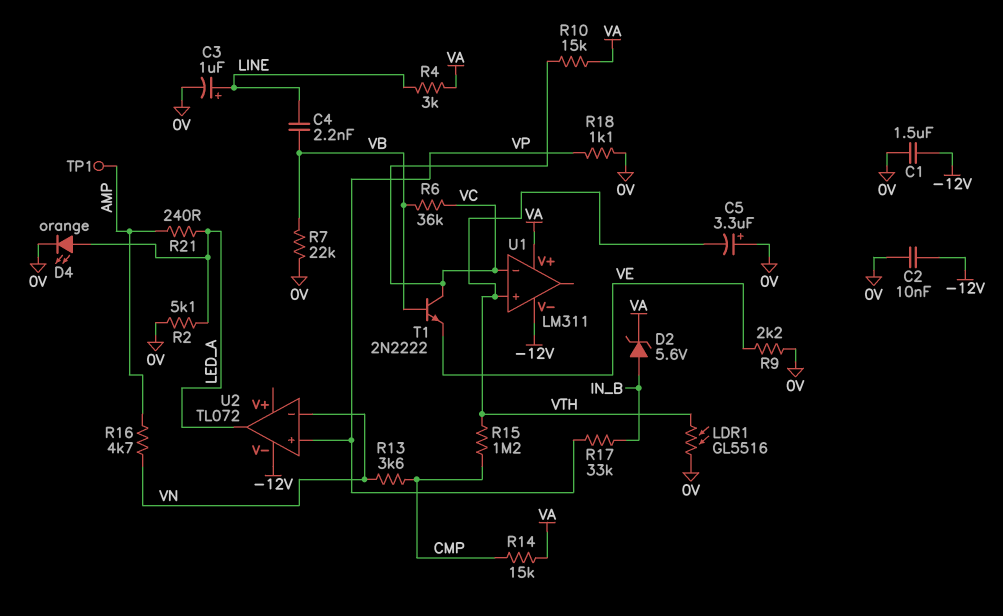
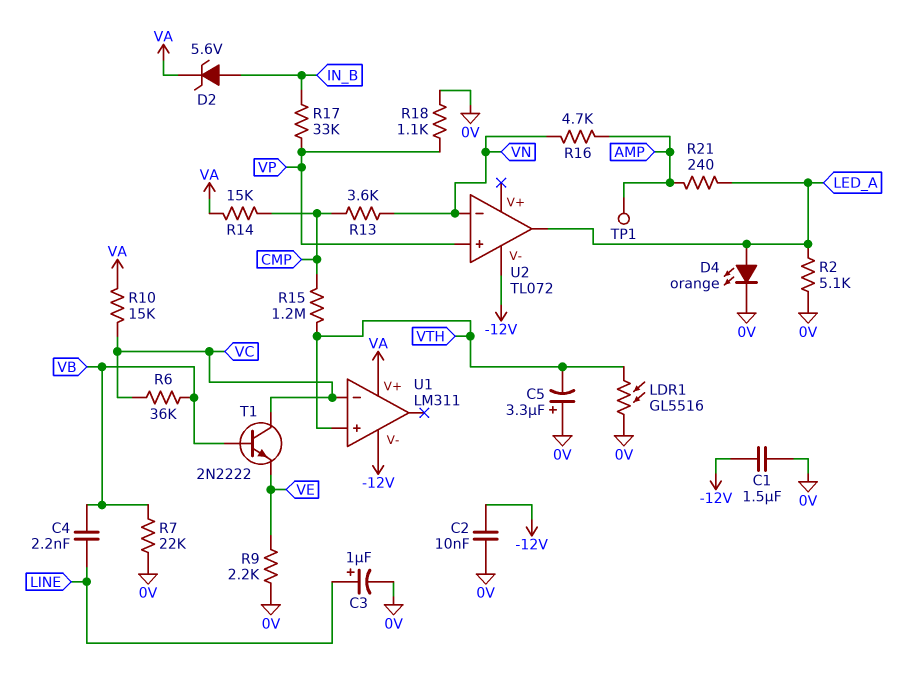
R4: 3k (LINE, VA) -> none

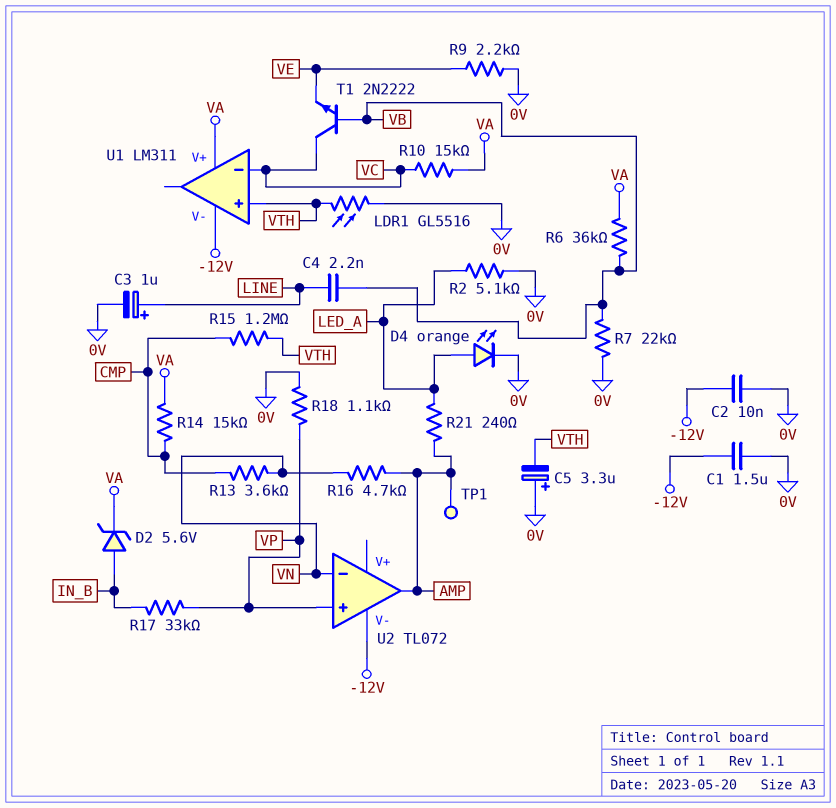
R6: 36k (VB, VC) -> 36k (VA, VB)
U2 pin out: LED_A -> AMP

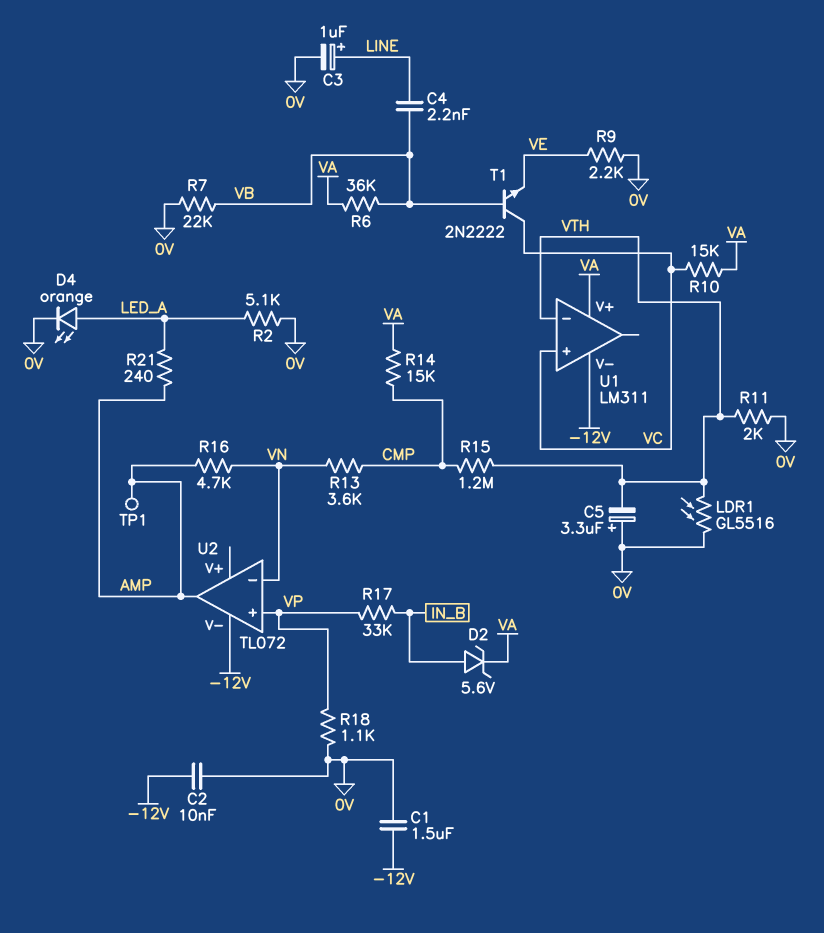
R11: none -> 2k (0V, VTH)
U1 pin in+: VTH -> VC
U1 pin in-: VC -> VTH

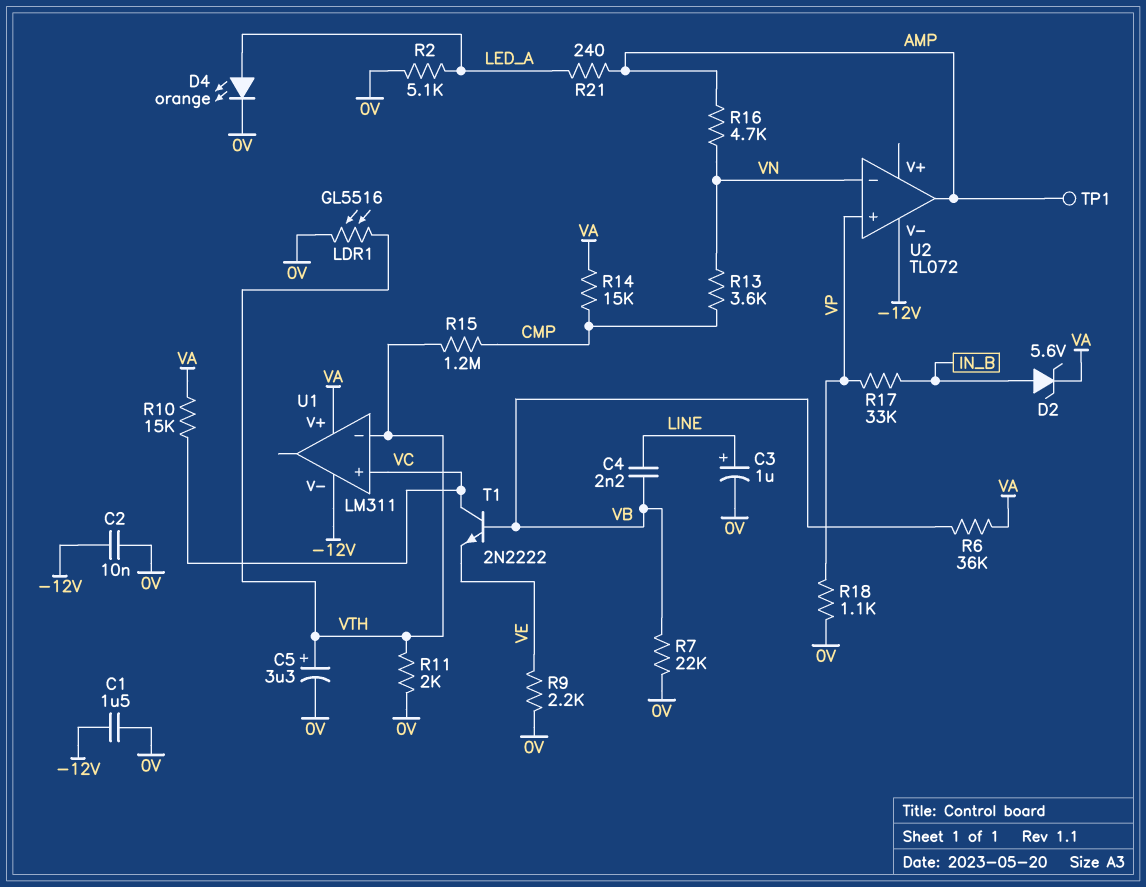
C5: 3.3uF (plus 0V, minus VTH) -> 3.3uF (plus VTH, minus 0V)

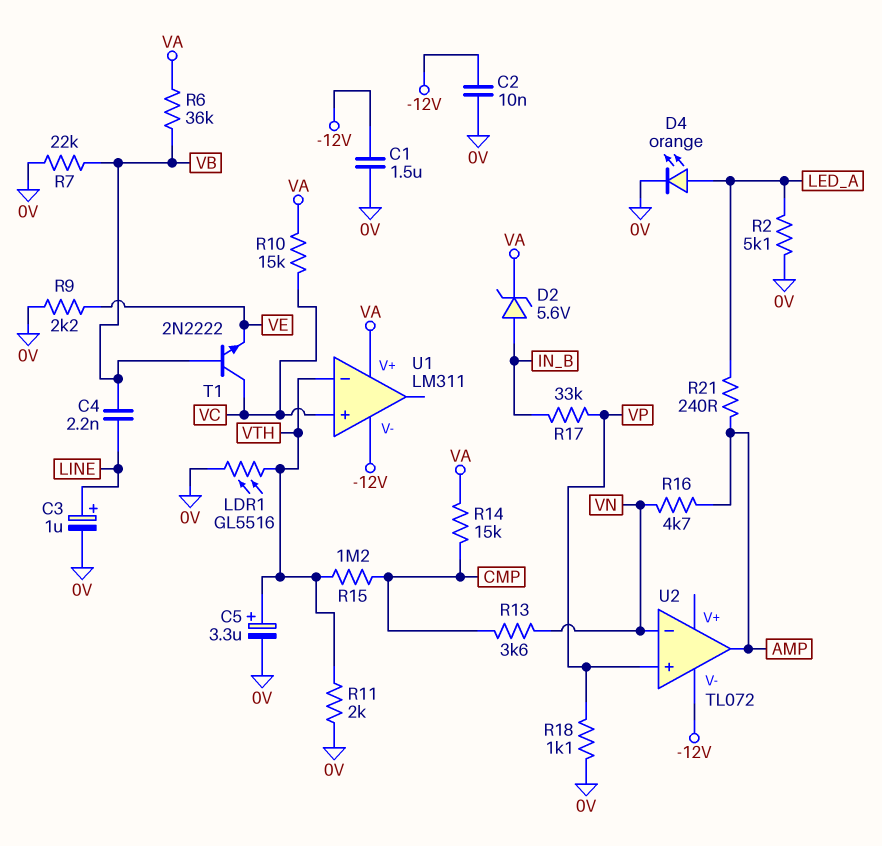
TP1: test point (AMP) -> none

